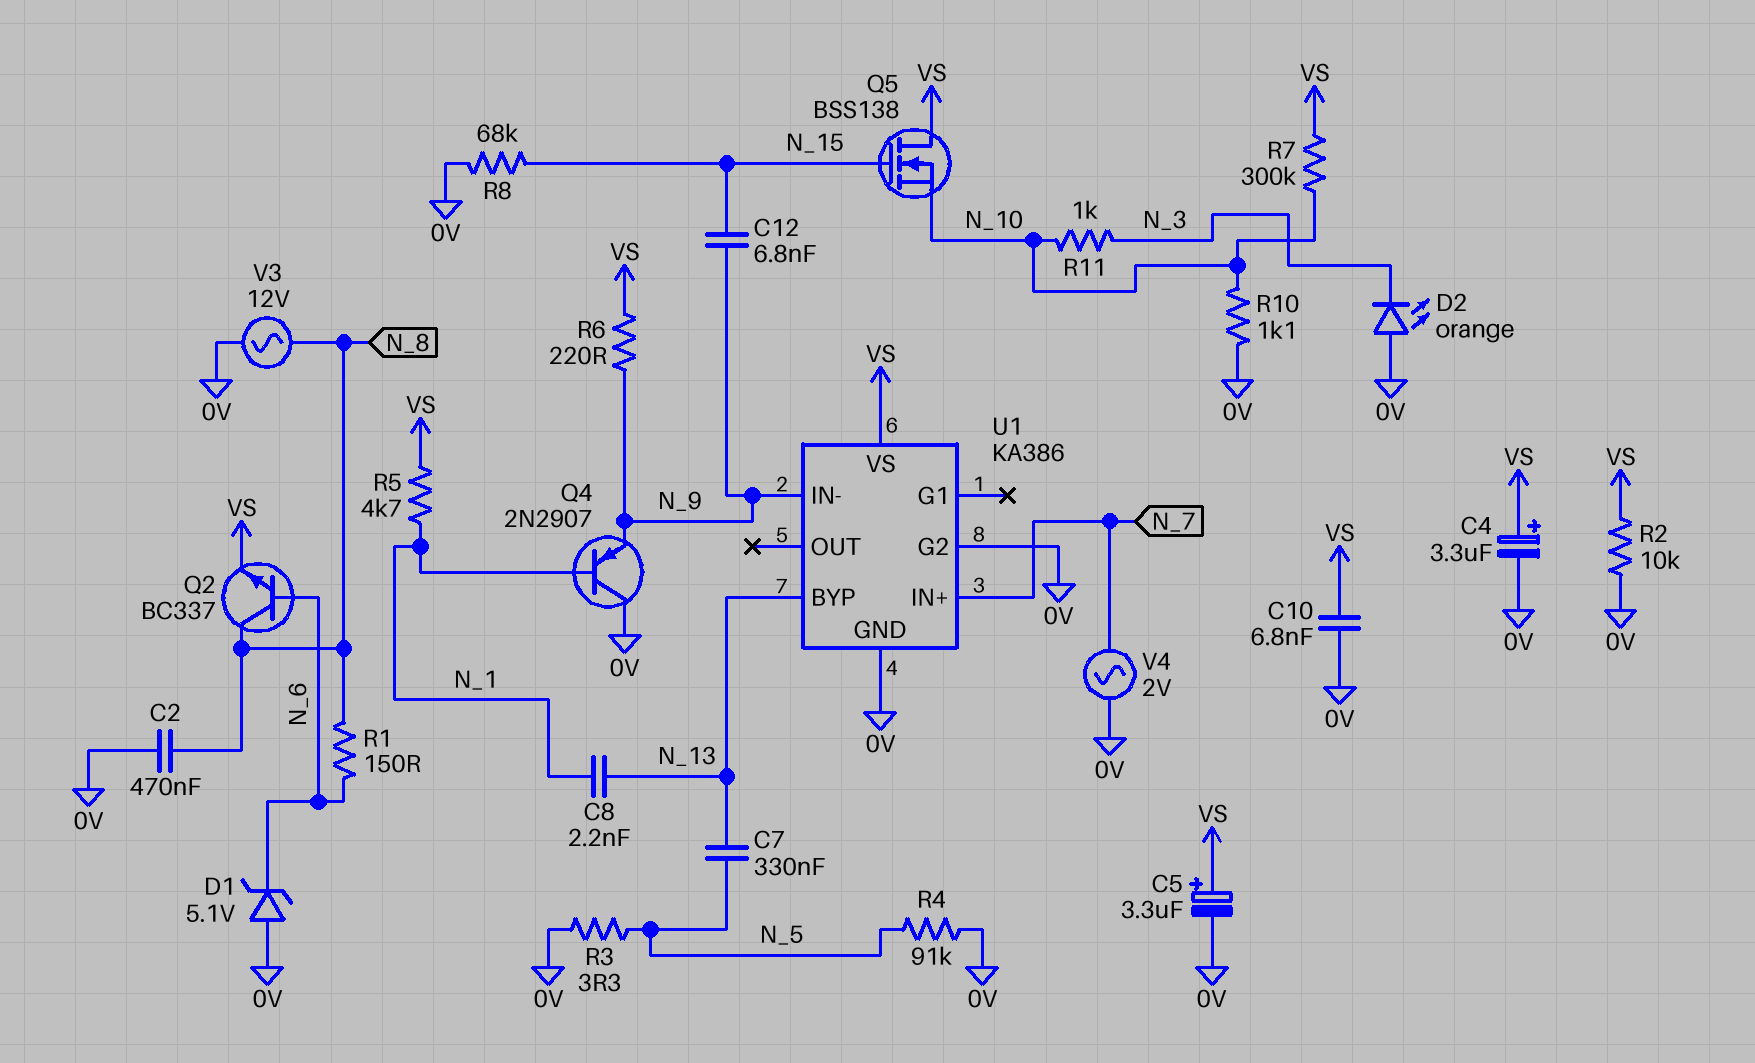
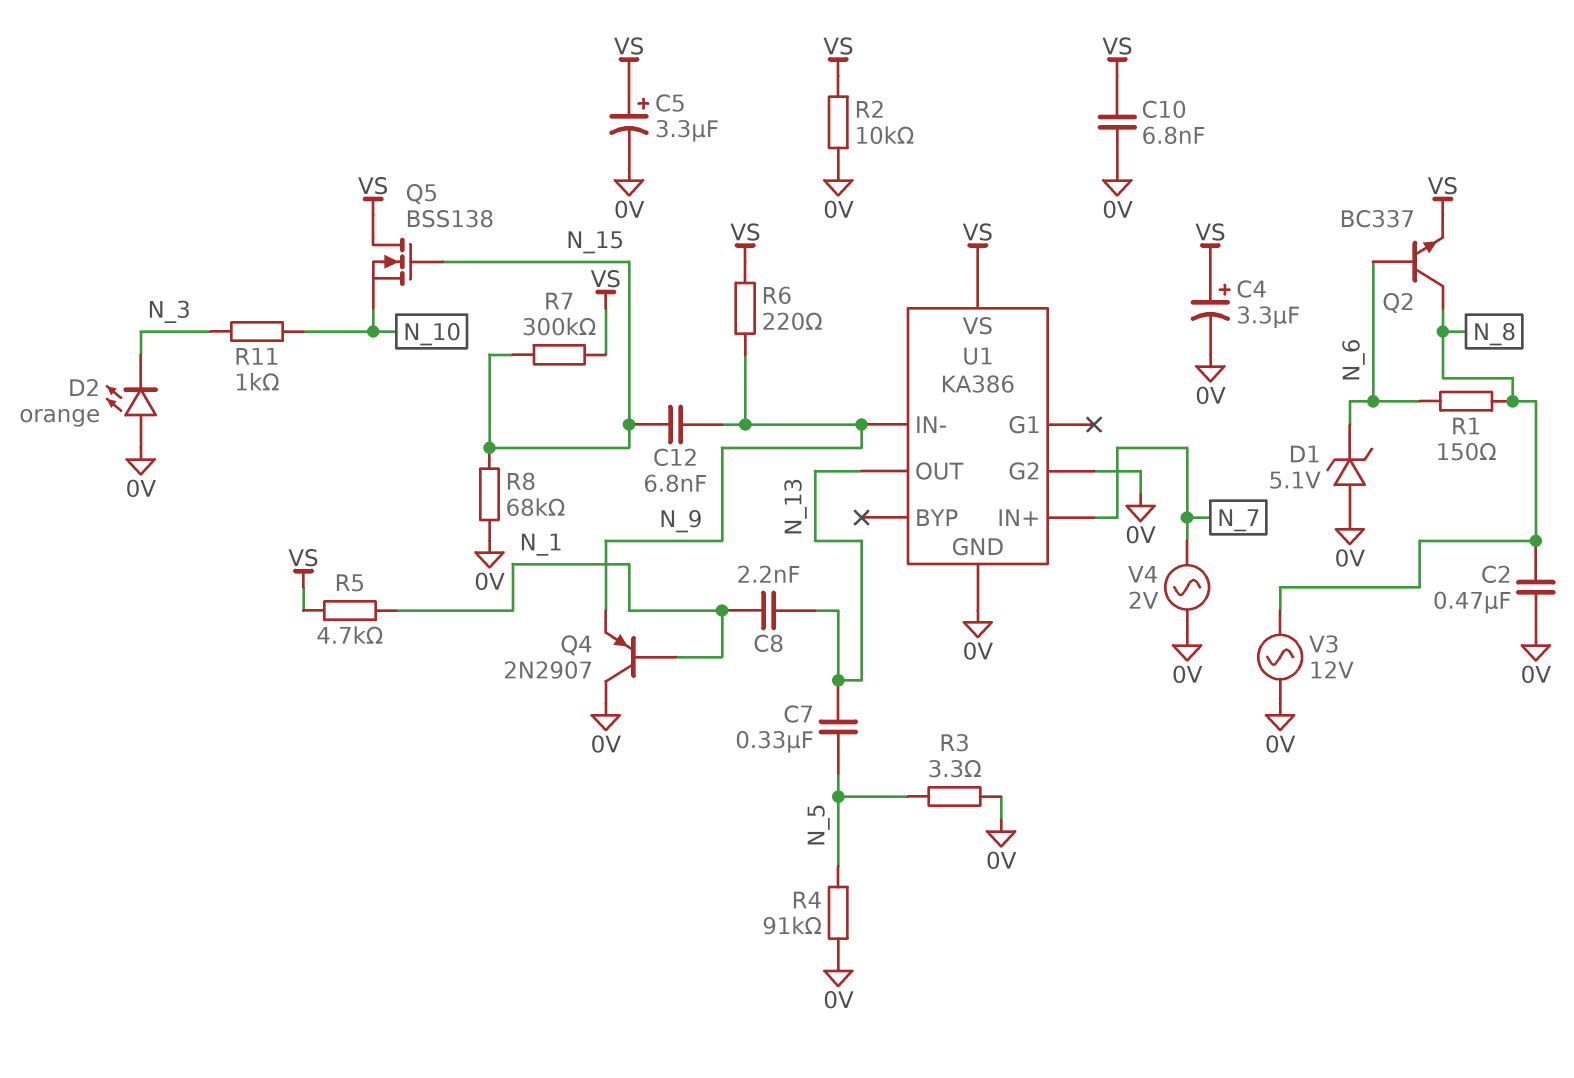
R7: 300k (N_10, VS) -> 300k (N_15, VS)
R10: 1.1k (0V, N_10) -> none
U1 pin BYP: N_13 -> none
U1 pin OUT: none -> N_13

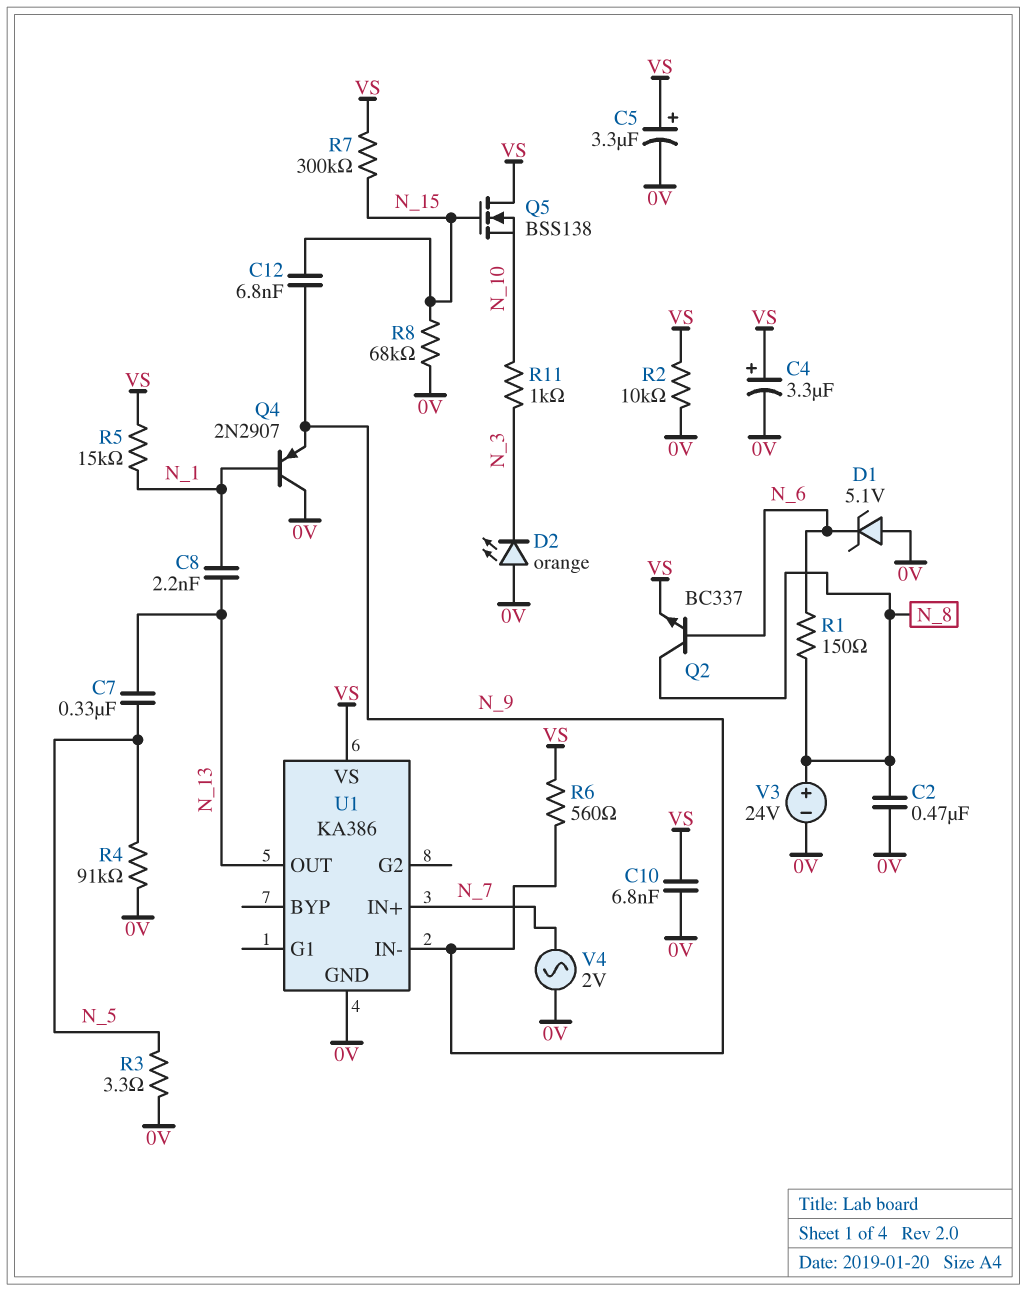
R5: 4.7k (N_1, VS) -> 15k (N_1, VS)
R6: 220 (N_9, VS) -> 560 (N_9, VS)
U1 pin G2: 0V -> none
V3: AC 12V (0V, N_8) -> 24V (plus N_8, minus 0V)

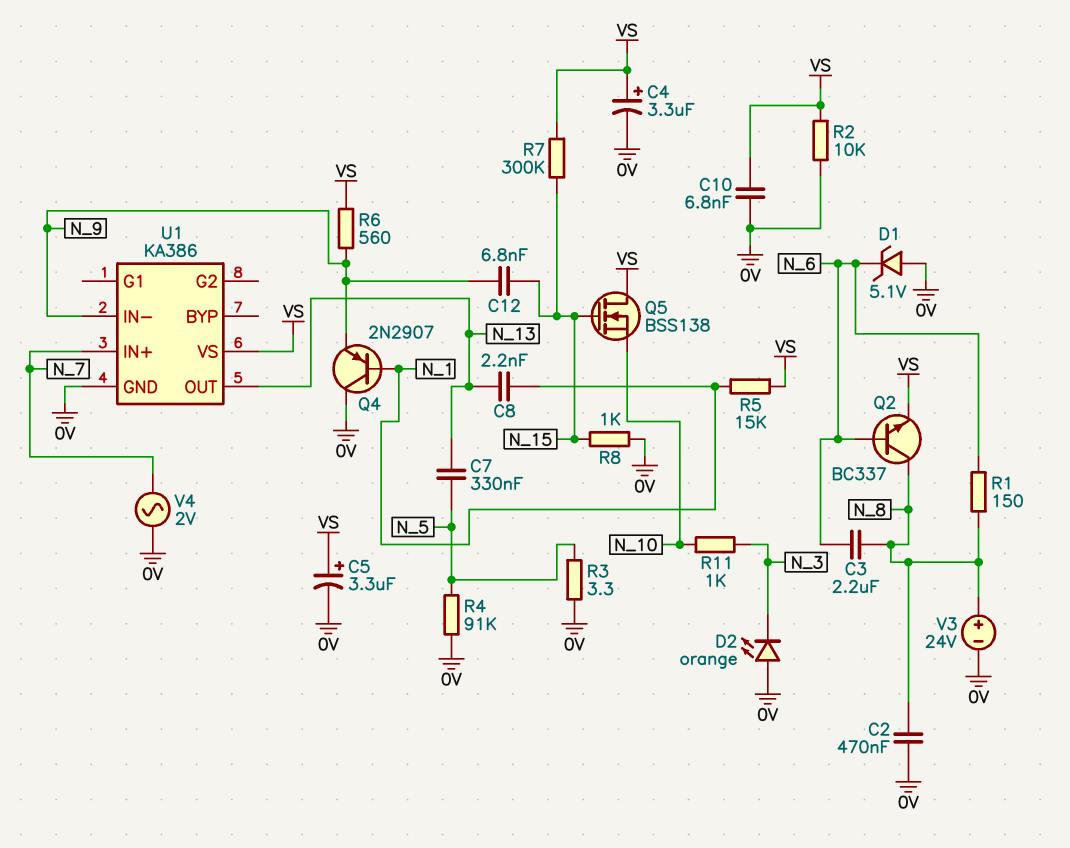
C3: none -> 2.2uF (N_6, N_8)
R8: 68k (0V, N_15) -> 1k (0V, N_15)

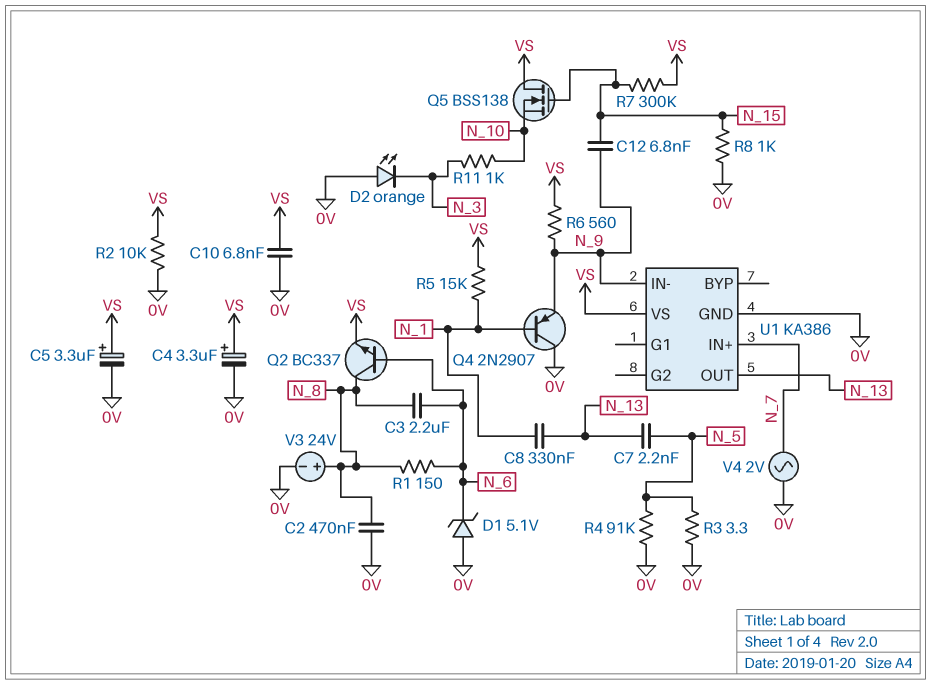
C7: 330nF (N_5, N_13) -> 2.2nF (N_5, N_13)
C8: 2.2nF (N_1, N_13) -> 330nF (N_1, N_13)

